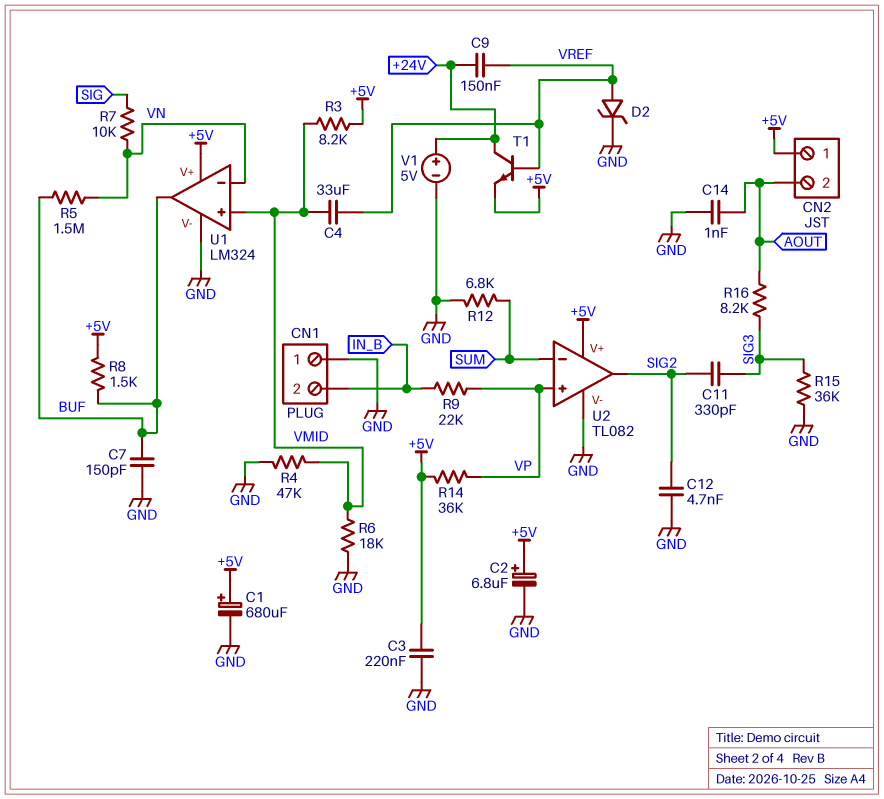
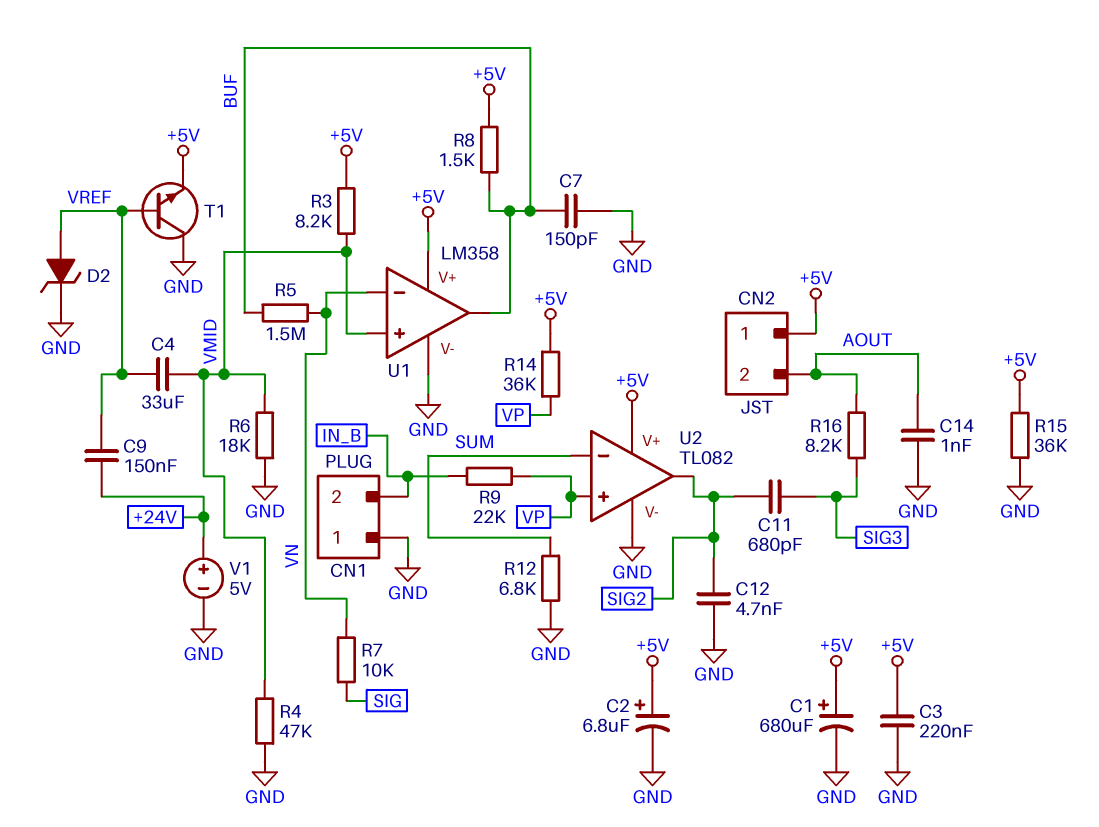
C11: 330pF (SIG2, SIG3) -> 680pF (SIG2, SIG3)
R15: 36k (GND, SIG3) -> 36k (+5V, GND)
T1: NPN (B VREF, C +24V, E +5V) -> NPN (B VREF, C GND, E +5V)
U1: LM324 -> LM358

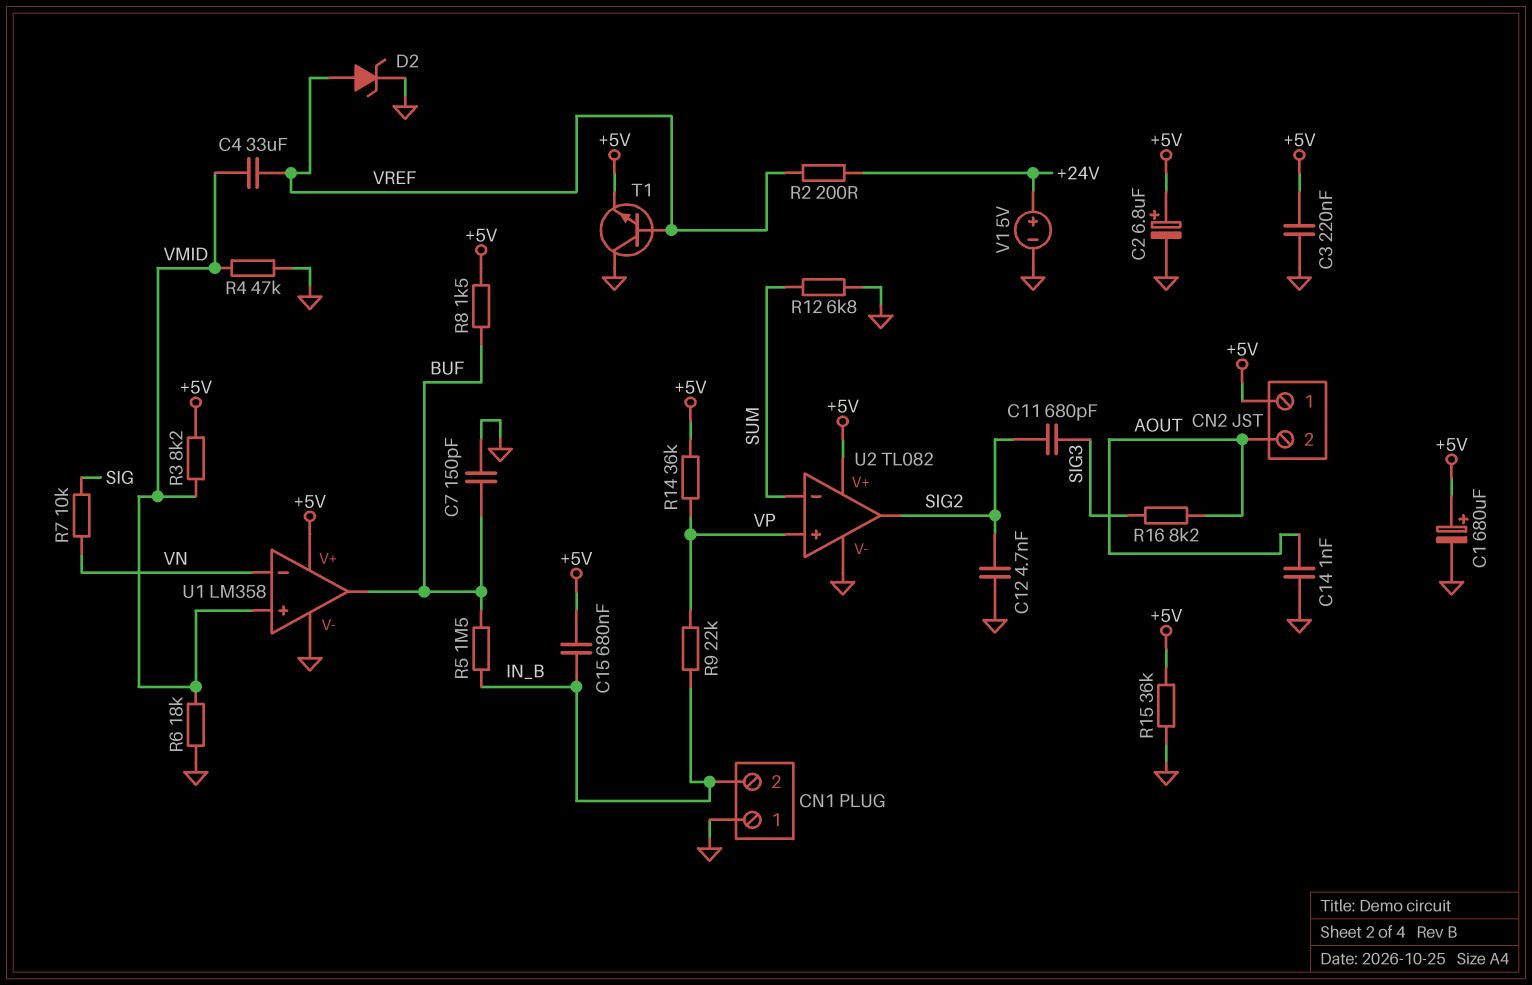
C9: 150nF (+24V, VREF) -> none
C15: none -> 680nF (+5V, IN_B)
R2: none -> 200 (+24V, VREF)
R5: 1.5M (BUF, VN) -> 1.5M (BUF, IN_B)

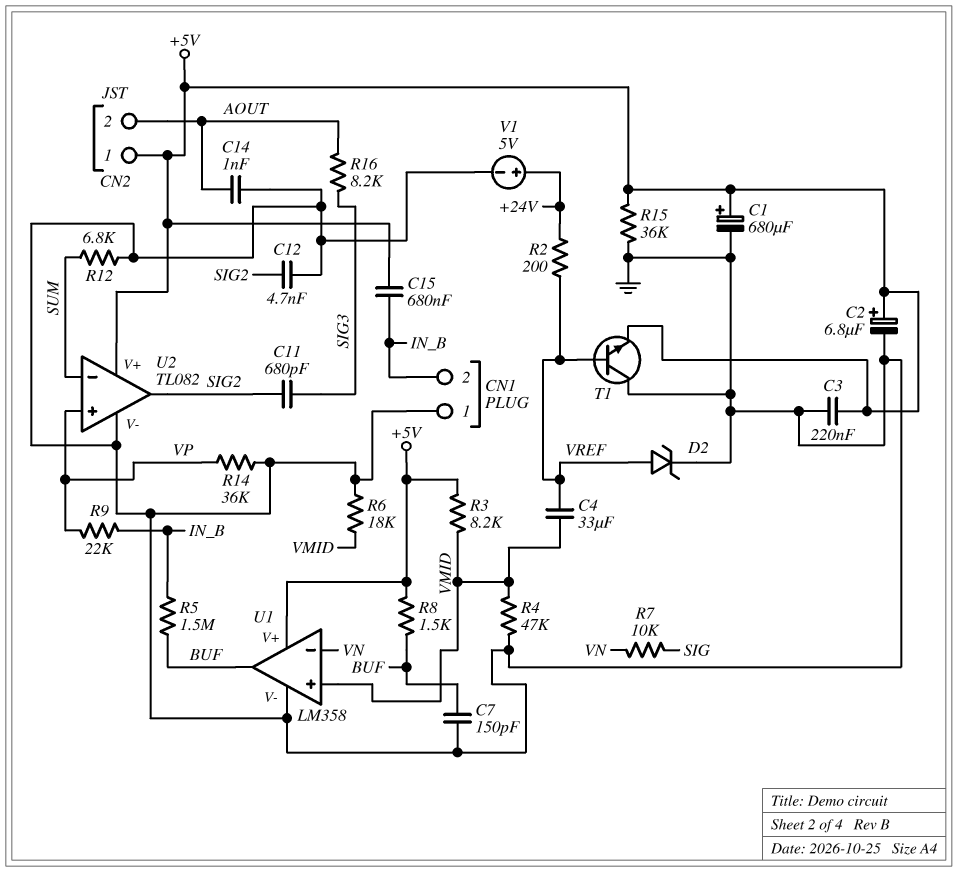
R14: 36k (+5V, VP) -> 36k (GND, VP)

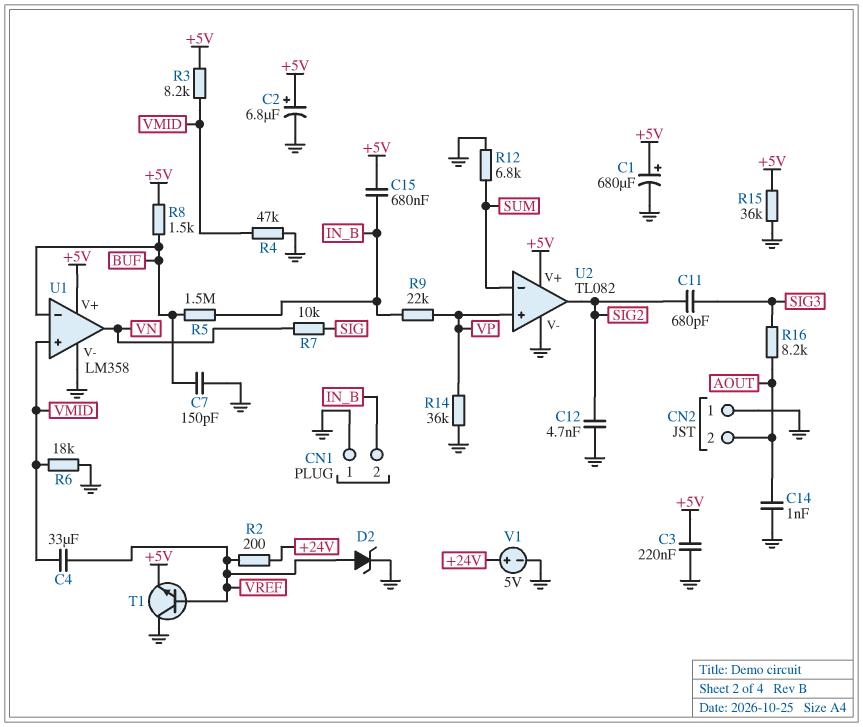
CN2 pin 1: +5V -> GND
U1 pin in-: VN -> BUF
U1 pin out: BUF -> VN

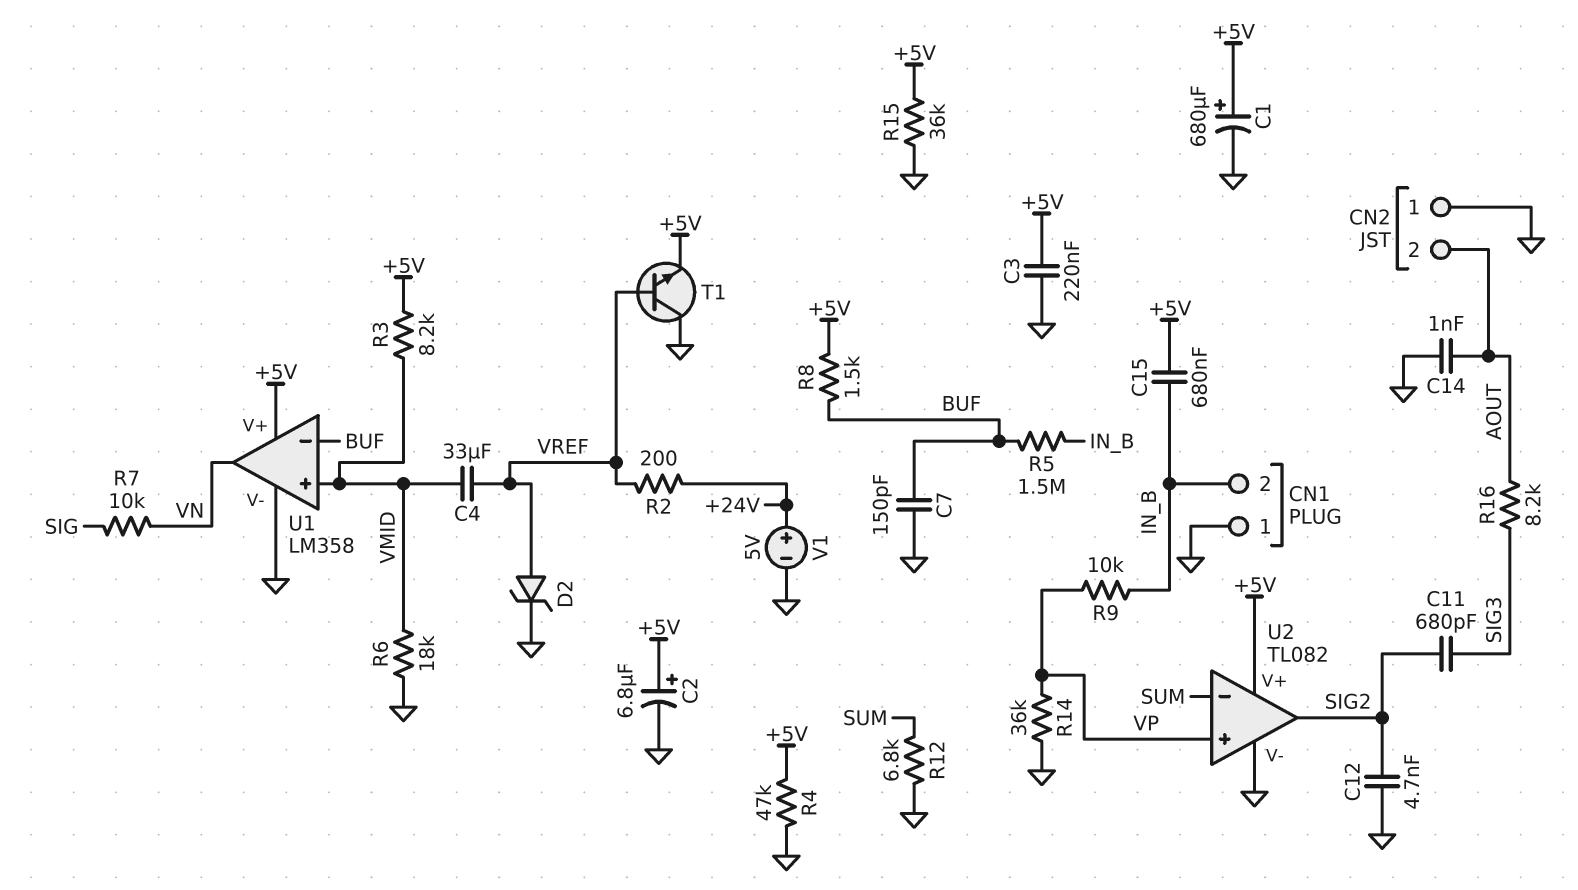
R4: 47k (GND, VMID) -> 47k (+5V, GND)
R9: 22k (IN_B, VP) -> 10k (IN_B, VP)

